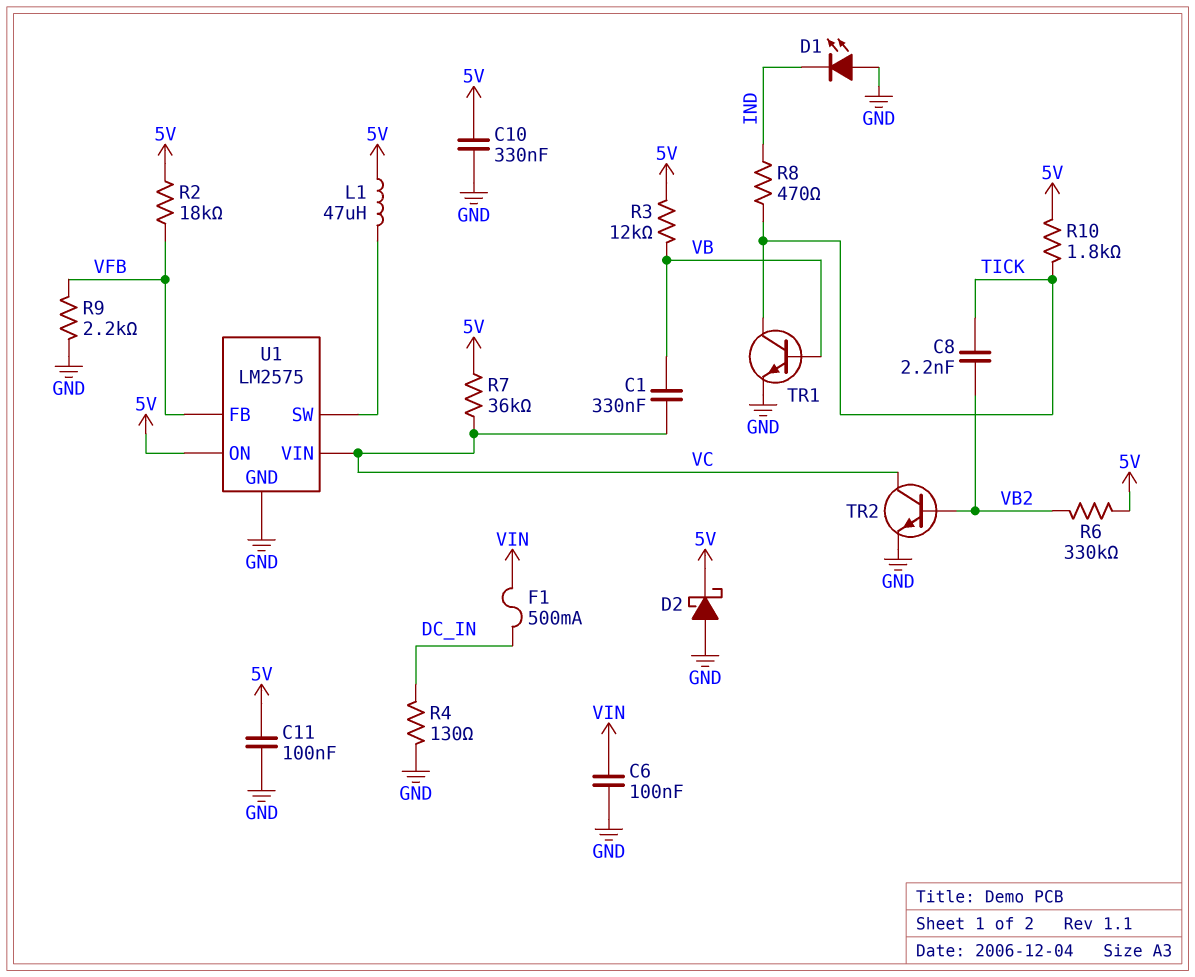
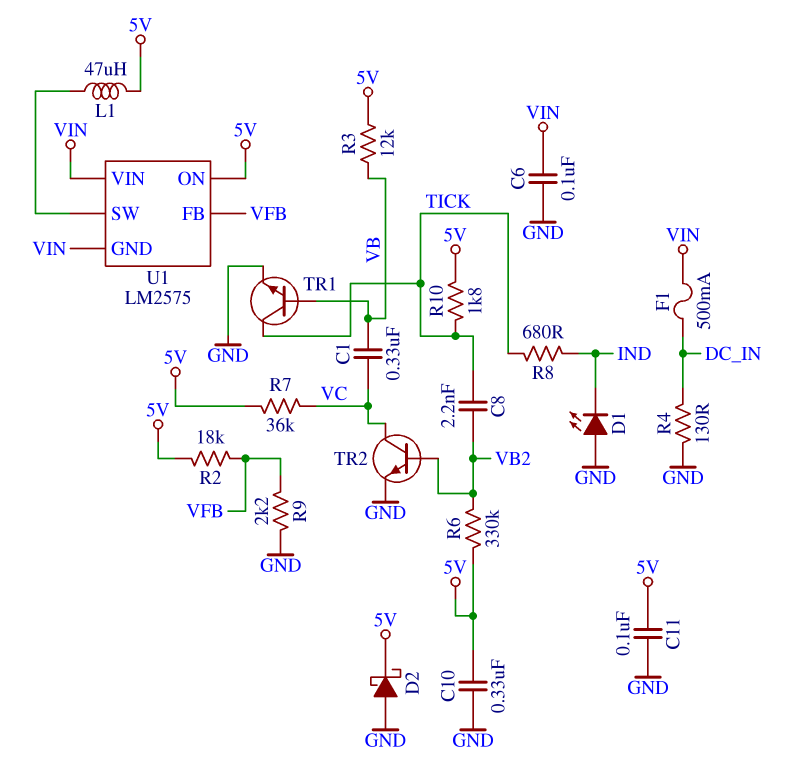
R8: 470 (IND, TICK) -> 680 (IND, TICK)
U1 pin GND: GND -> VIN
U1 pin VIN: VC -> VIN

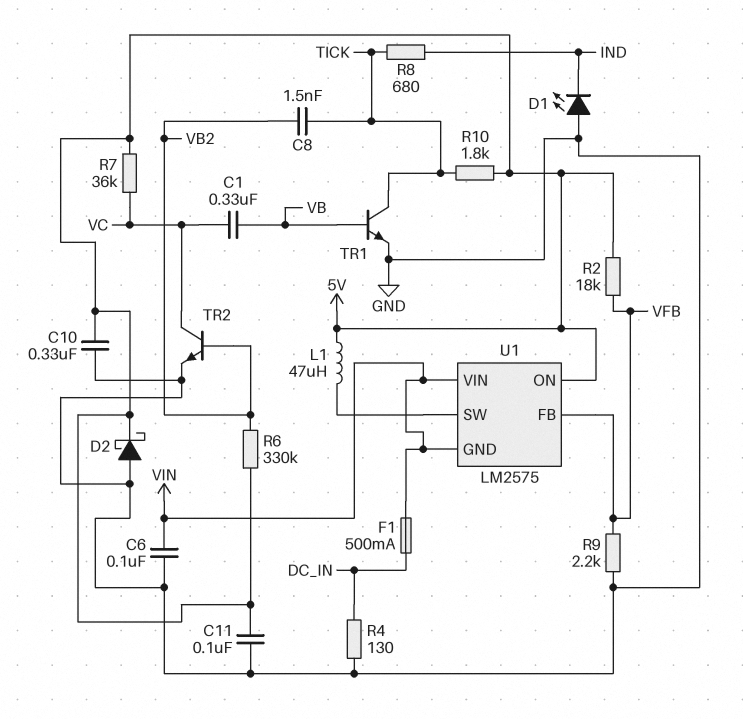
C8: 2.2nF (TICK, VB2) -> 1.5nF (TICK, VB2)
R3: 12k (5V, VB) -> none

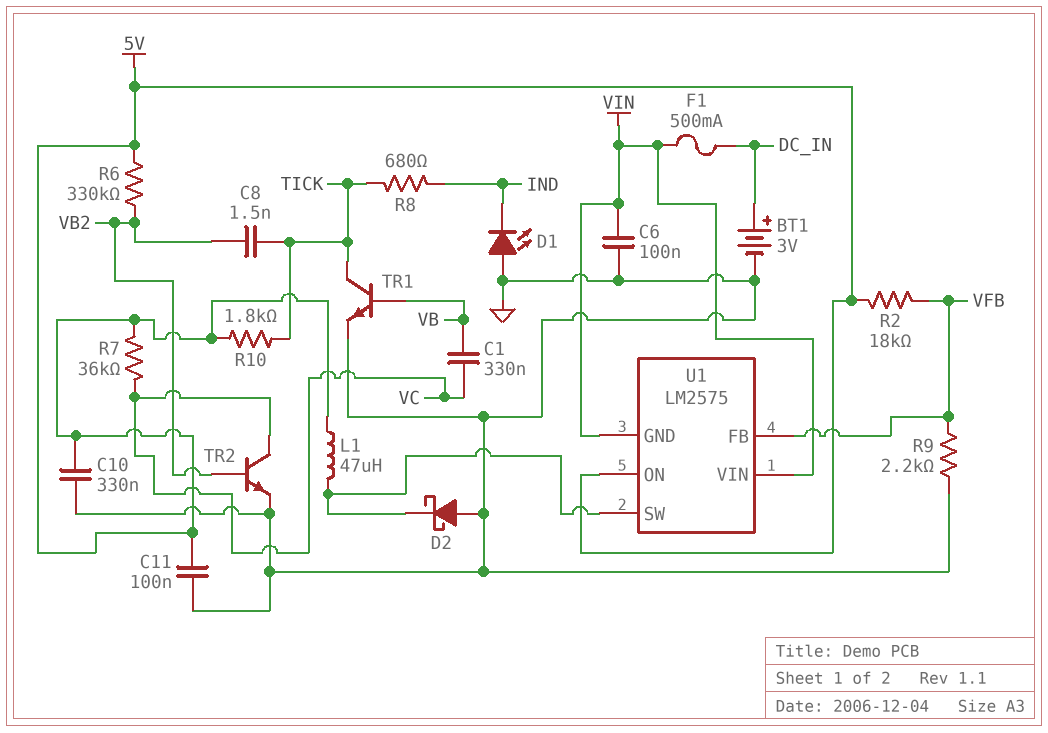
BT1: none -> 3V (plus DC_IN, minus GND)
D2: schottky (A GND, K 5V) -> schottky (A GND, K U1/SW)
R4: 130 (DC_IN, GND) -> none

